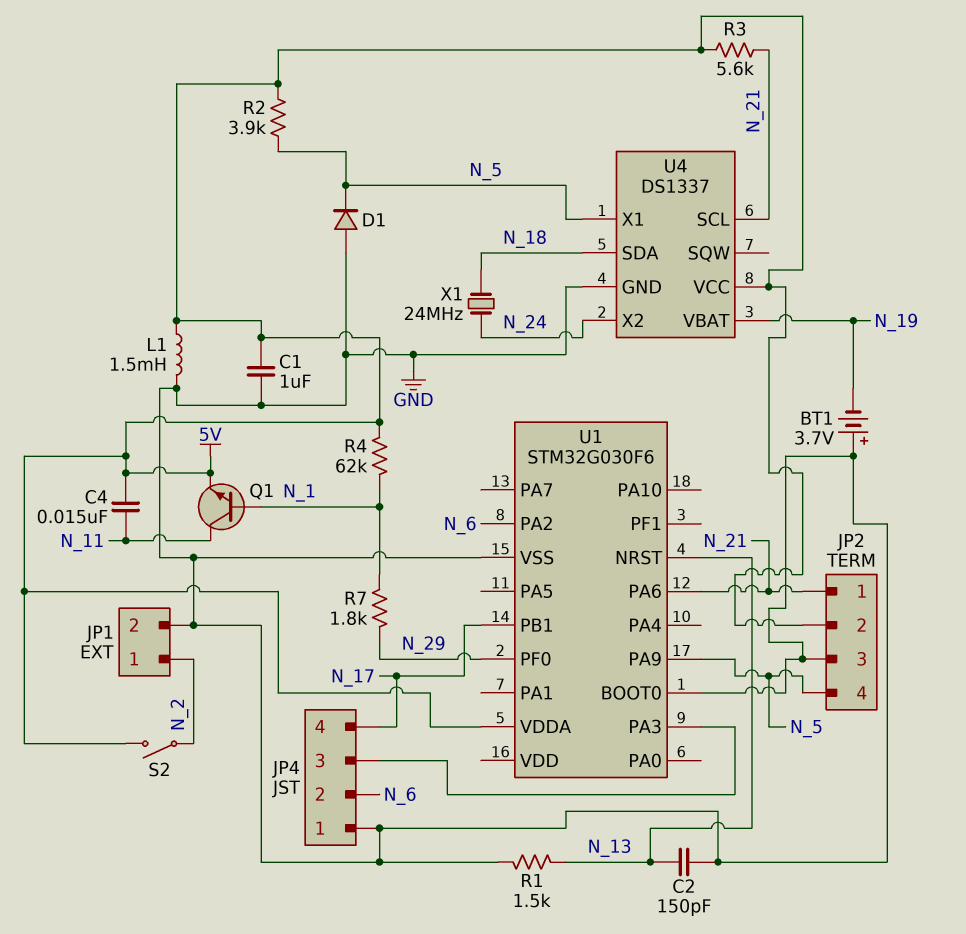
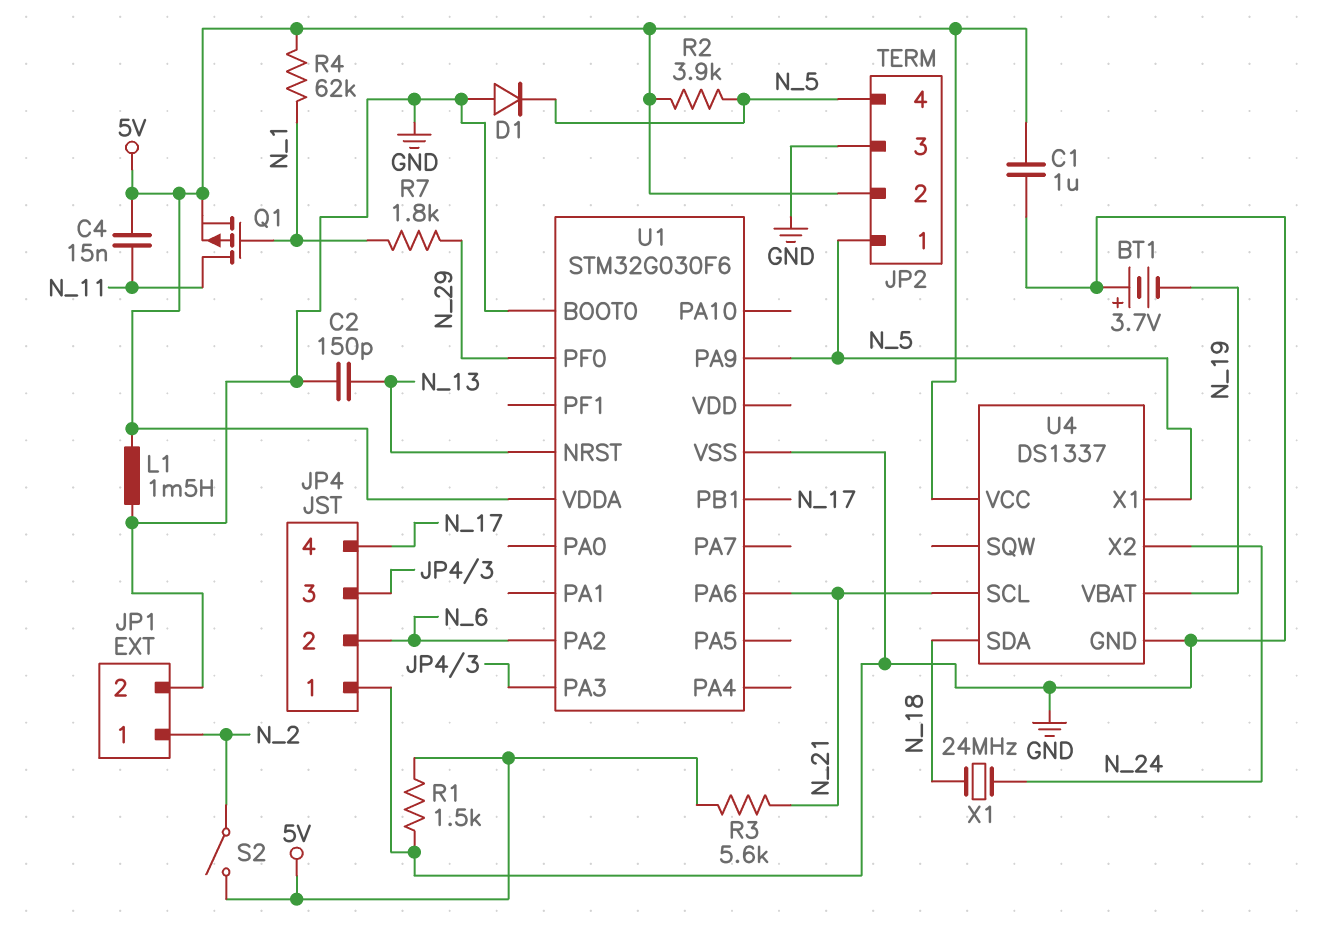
JP2 pin 1: N_21 -> N_5
Q1: NPN (B N_1, C N_11, E 5V) -> PMOS (G N_1, D N_11, S 5V)
R1: 1.5k (GND, N_13) -> 1.5k (5V, GND)

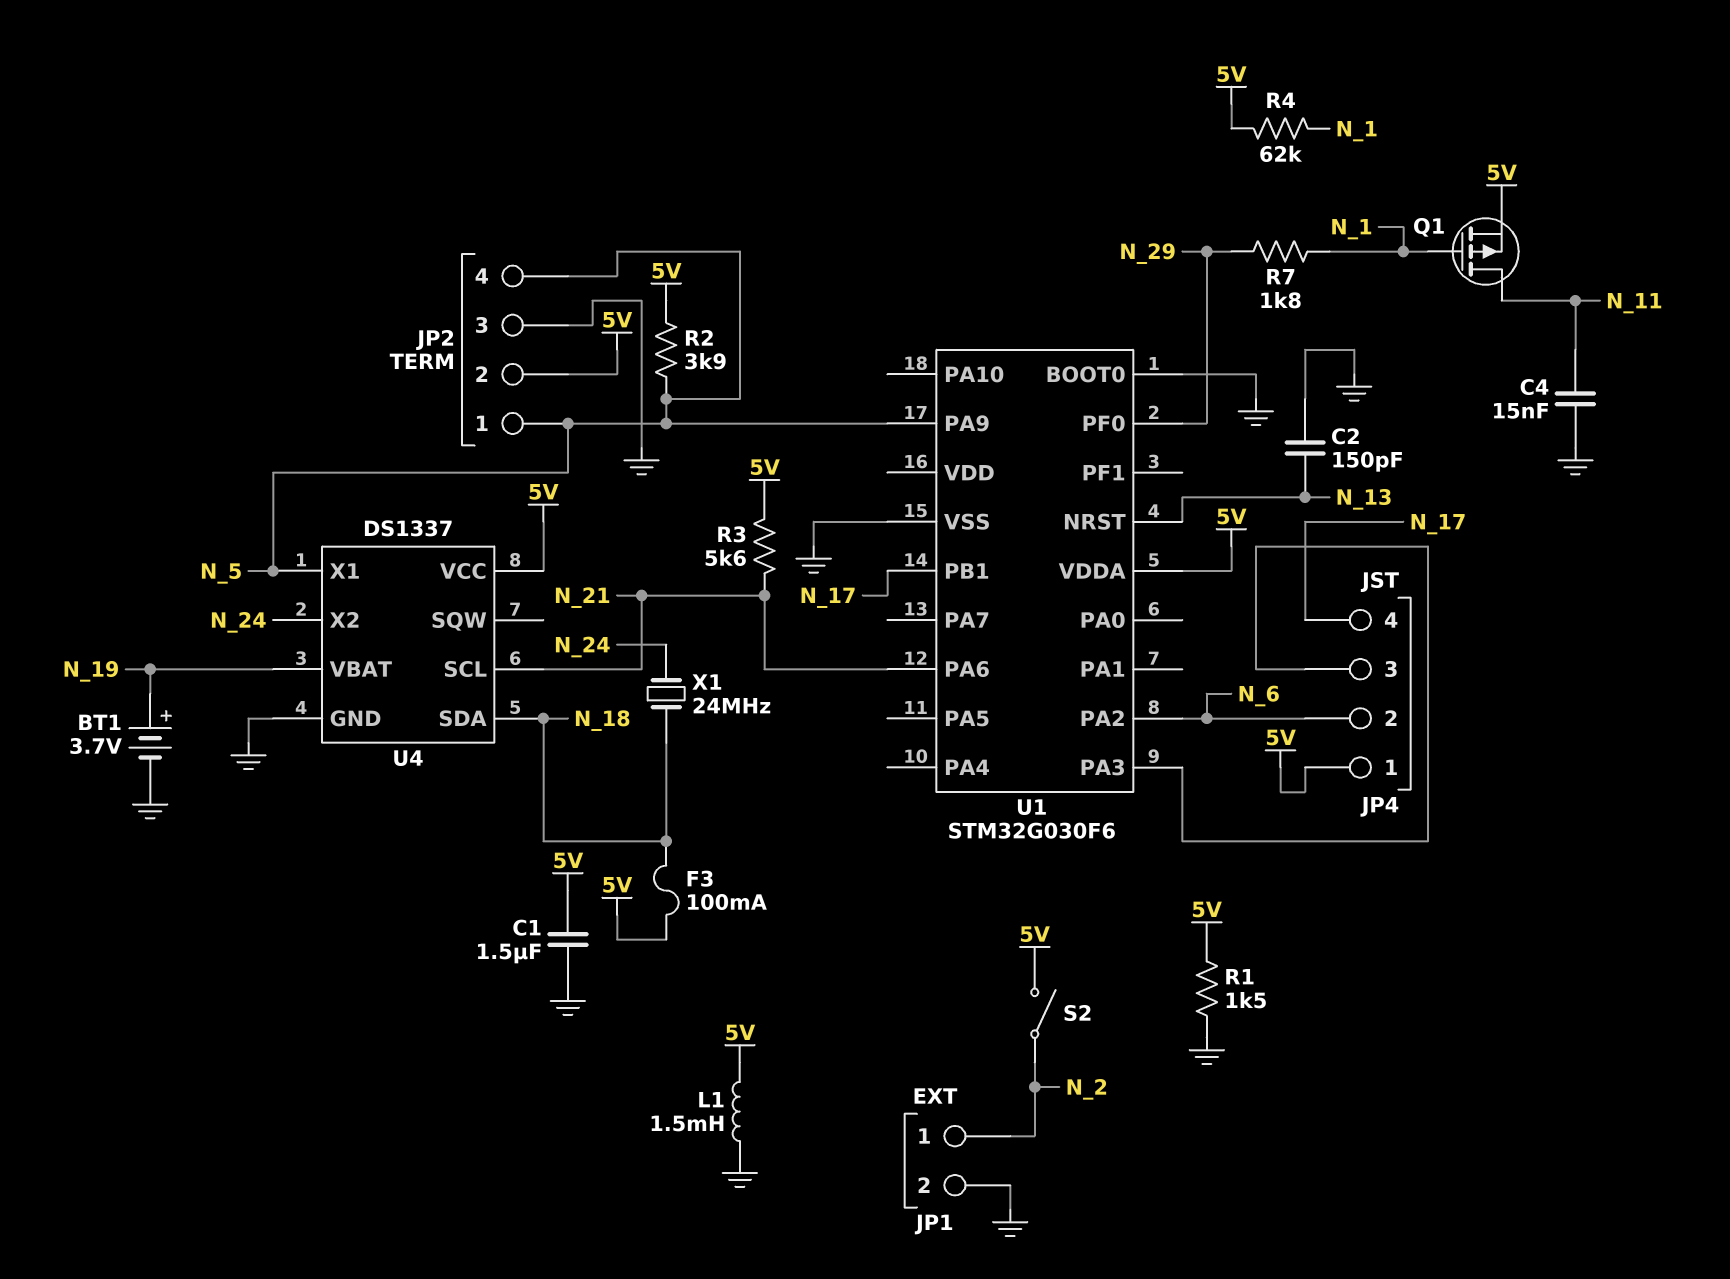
BT1: 3.7V (plus GND, minus N_19) -> 3.7V (plus N_19, minus GND)
C1: 1uF (5V, GND) -> 1.5uF (5V, GND)
C4: 15nF (5V, N_11) -> 15nF (GND, N_11)
D1: diode (A GND, K N_5) -> none
F3: none -> 100mA (5V, N_18)
JP4 pin 1: GND -> 5V

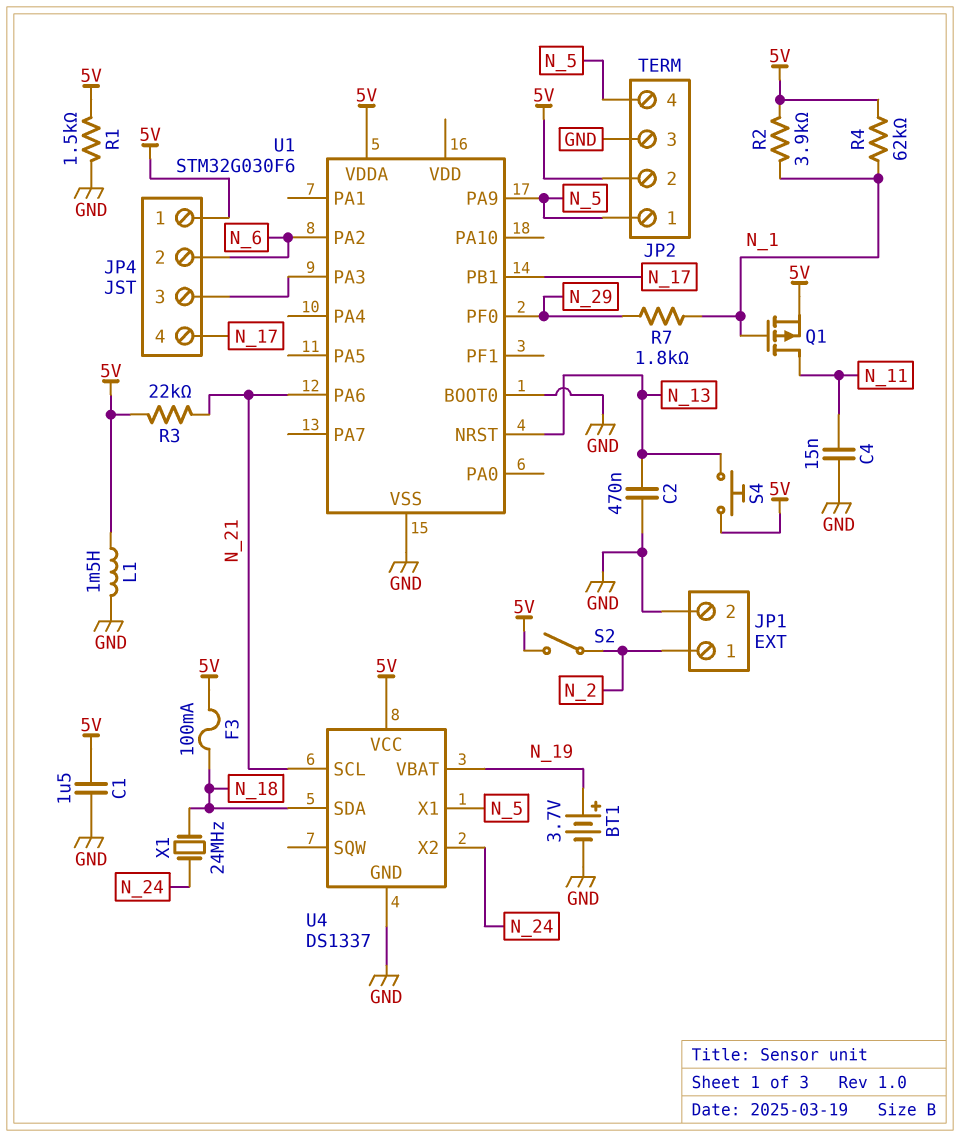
C2: 150pF (GND, N_13) -> 470nF (GND, N_13)
R2: 3.9k (5V, N_5) -> 3.9k (5V, N_1)
R3: 5.6k (5V, N_21) -> 22k (5V, N_21)
S4: none -> button (5V, N_13)

